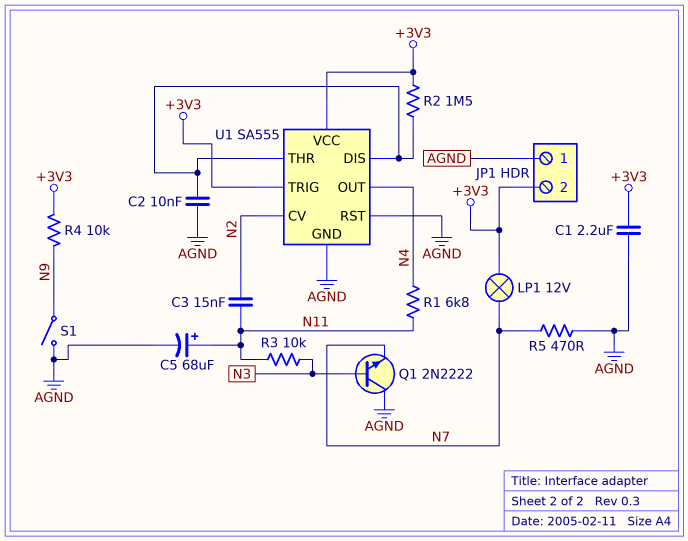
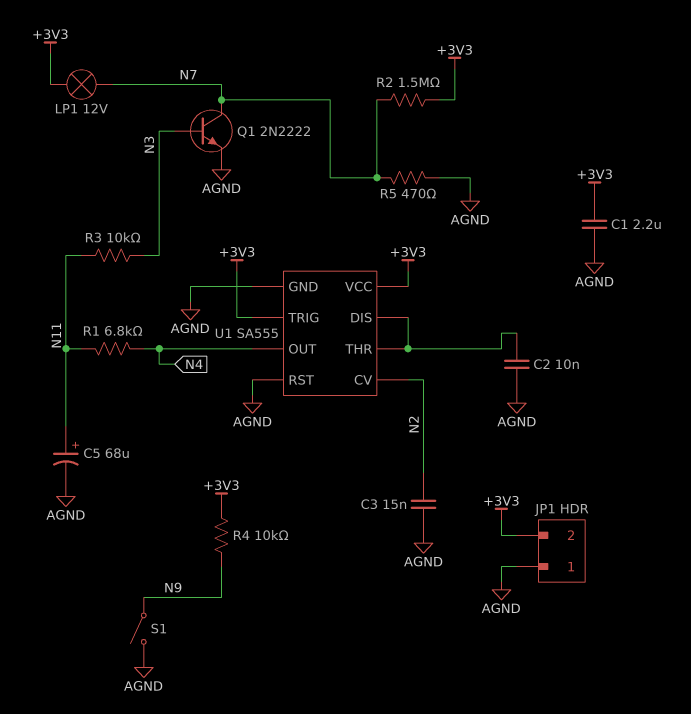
C3: 15nF (N2, N11) -> 15nF (AGND, N2)
Q1: NPN 2N2222 (B N3, C AGND, E N7) -> NPN 2N2222 (B N3, C N7, E AGND)
R2: 1.5M (+3V3, U1/DIS) -> 1.5M (+3V3, N7)

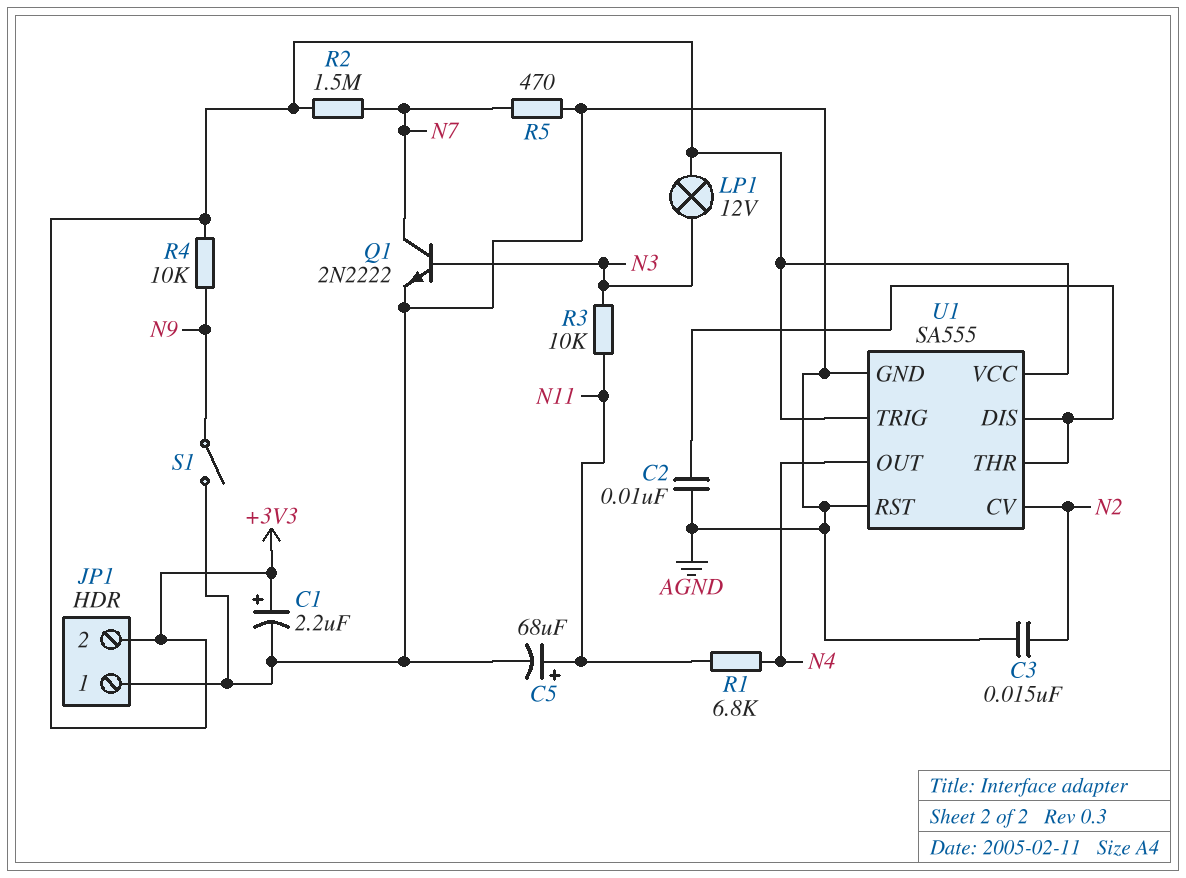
C1: 2.2uF (+3V3, AGND) -> 2.2uF (plus +3V3, minus AGND)
LP1: lamp 12V (+3V3, N7) -> lamp 12V (+3V3, N3)

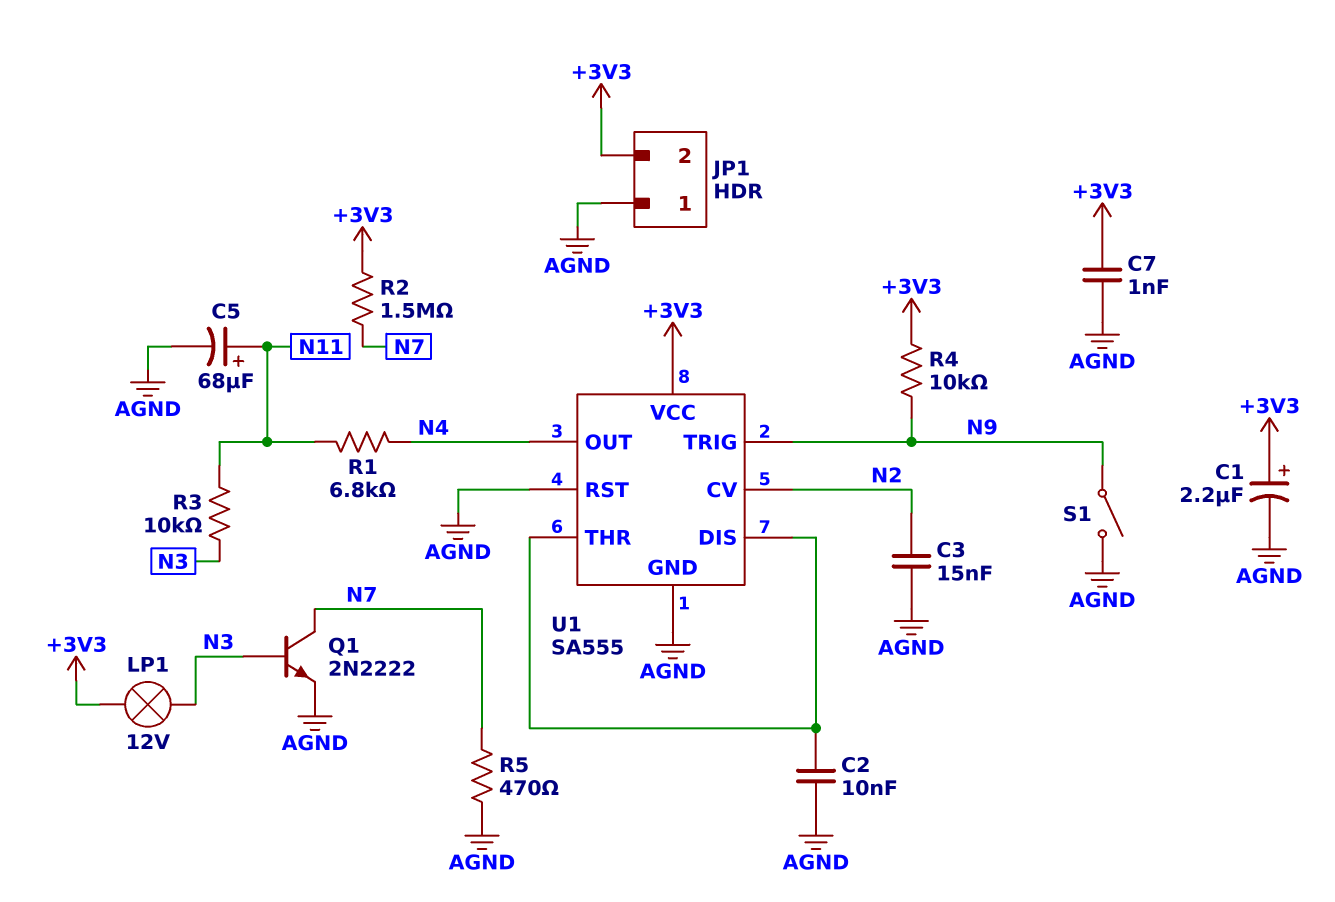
C7: none -> 1nF (+3V3, AGND)
U1 pin TRIG: +3V3 -> N9

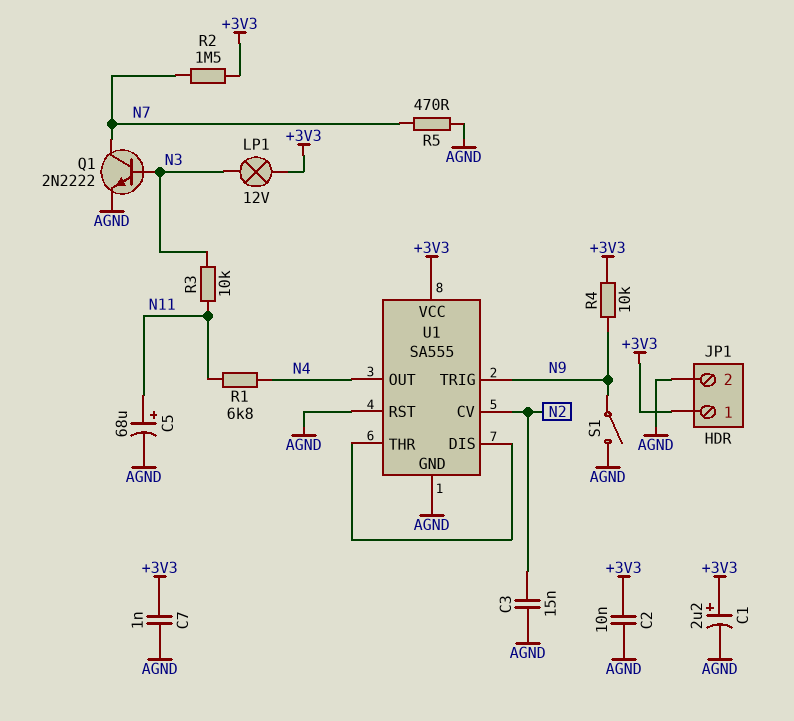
C2: 10nF (AGND, U1/DIS) -> 10nF (+3V3, AGND)
JP1 pin 1: AGND -> +3V3
JP1 pin 2: +3V3 -> AGND

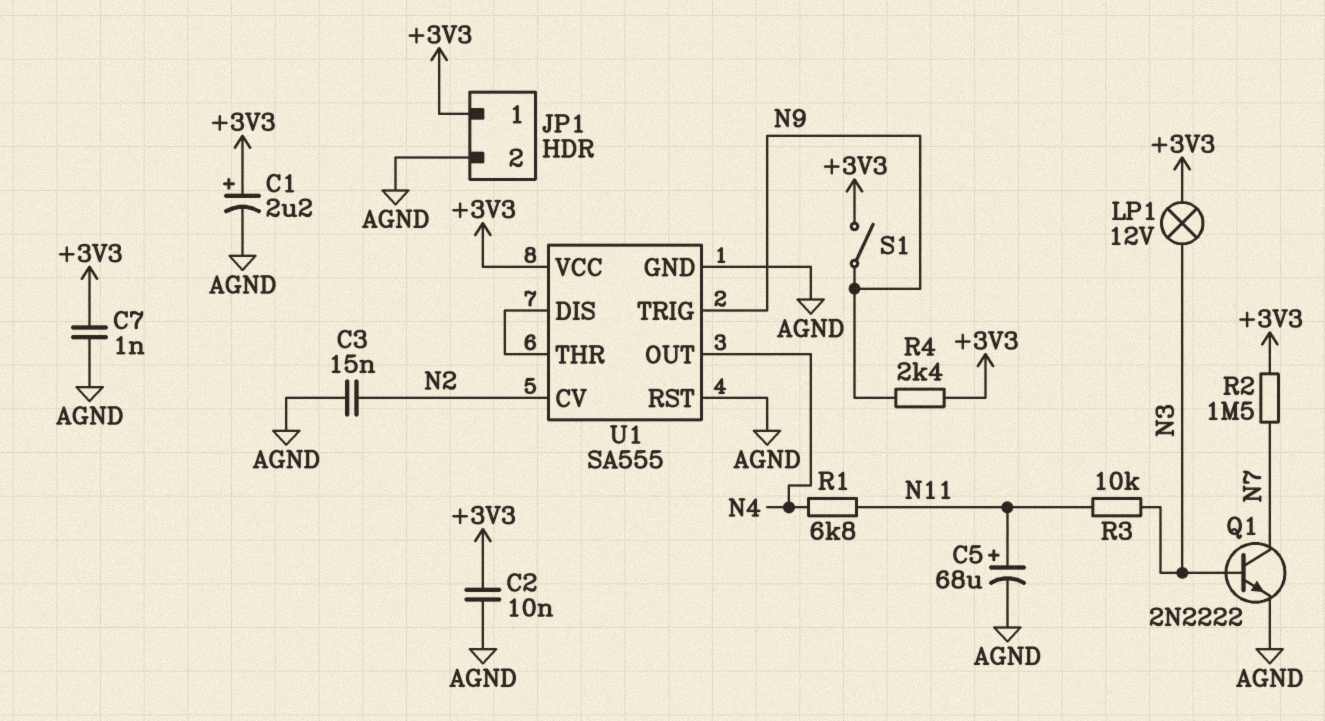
R4: 10k (+3V3, N9) -> 2.4k (+3V3, N9)
R5: 470 (AGND, N7) -> none
S1: switch (AGND, N9) -> switch (+3V3, N9)

